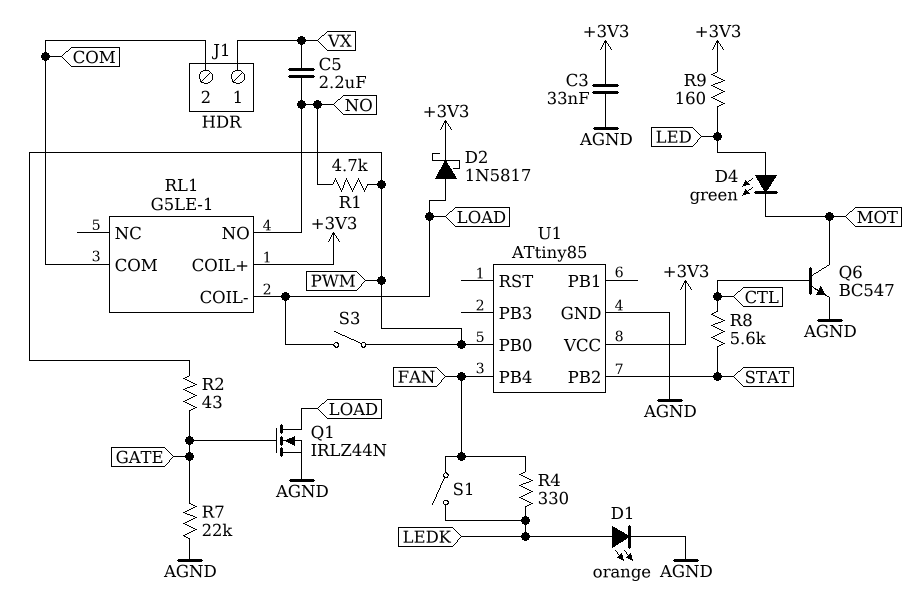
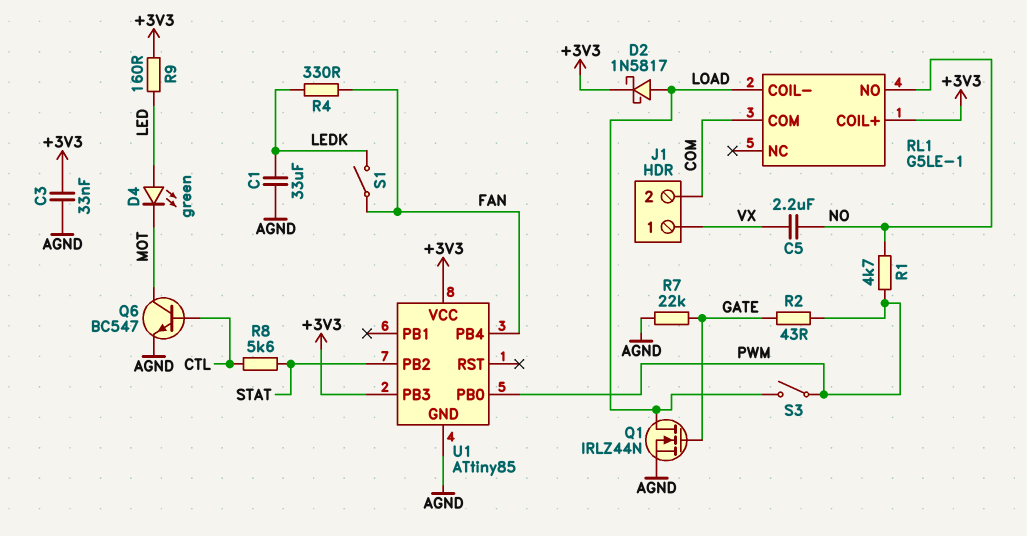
C1: none -> 33uF (AGND, LEDK)
D1: LED orange (A LEDK, K AGND) -> none
U1 pin PB3: none -> +3V3

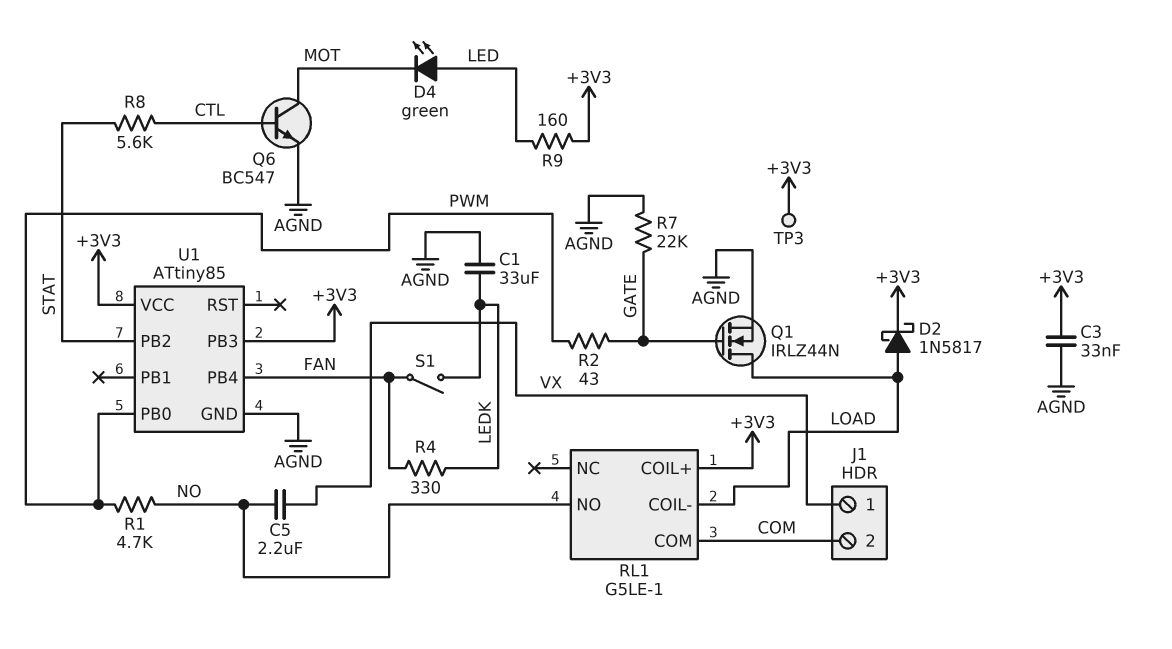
S3: switch (LOAD, PWM) -> none
TP3: none -> test point (+3V3)

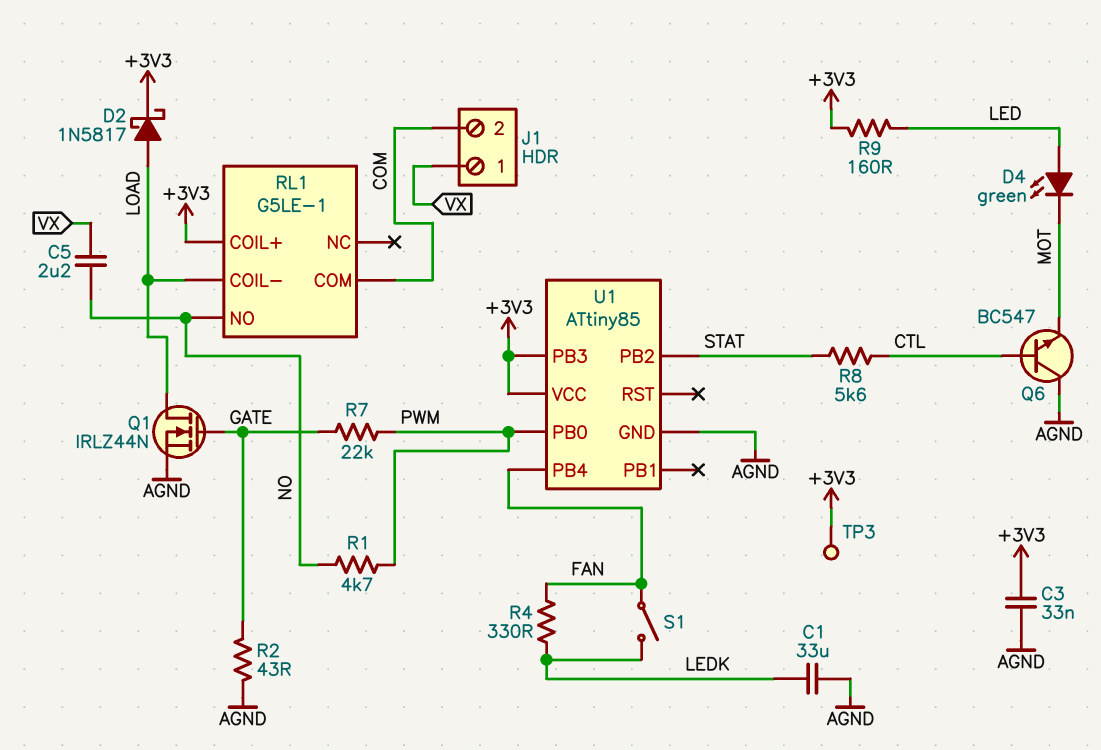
Q6: NPN BC547 (B CTL, C MOT, E AGND) -> NPN BC547 (B CTL, C AGND, E MOT)
R2: 43 (GATE, PWM) -> 43 (AGND, GATE)
R7: 22k (AGND, GATE) -> 22k (GATE, PWM)

